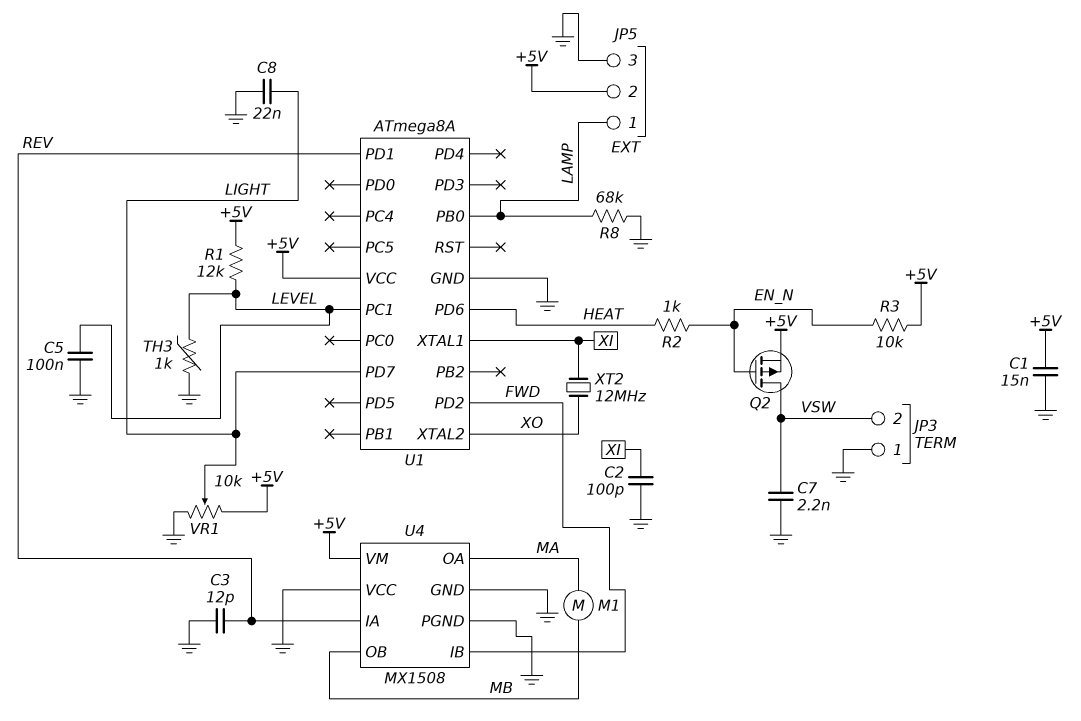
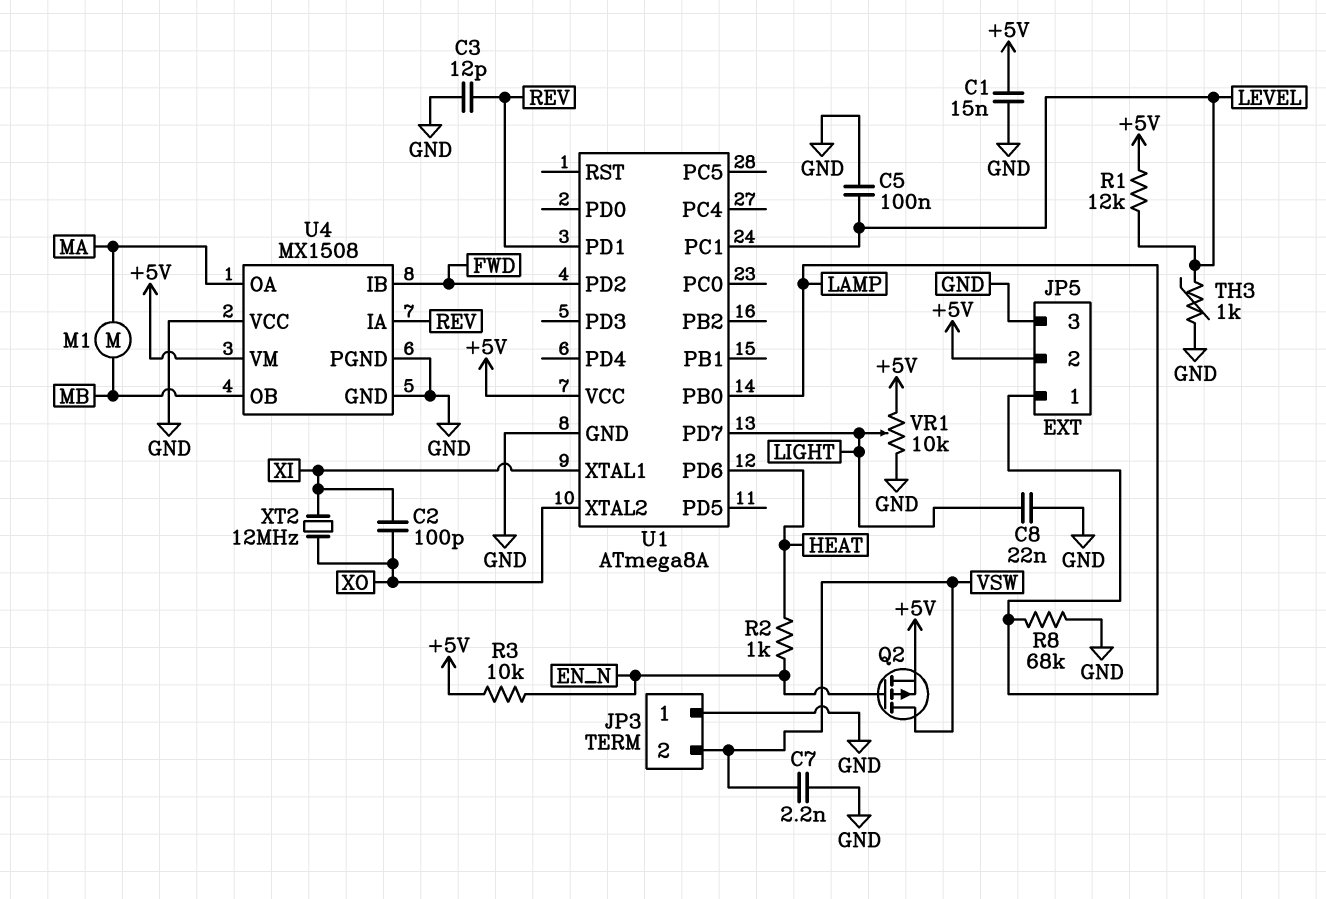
C2: 100pF (GND, XI) -> 100pF (XI, XO)

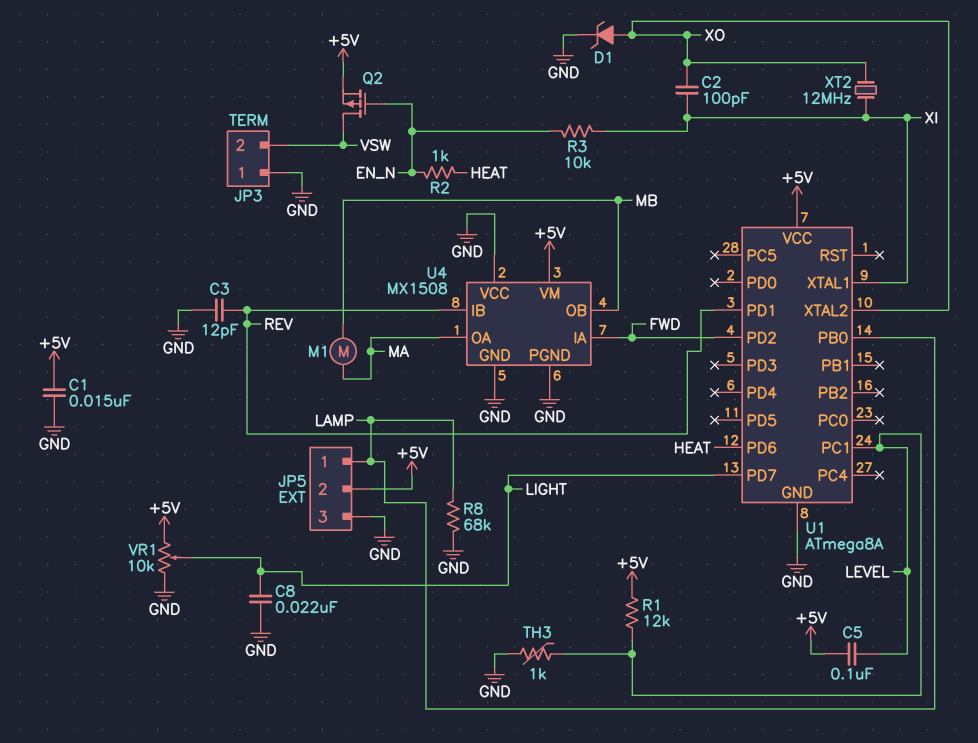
C5: 100nF (GND, LEVEL) -> 100nF (+5V, LEVEL)
C7: 2.2nF (GND, VSW) -> none
D1: none -> zener (A XO, K GND)
R3: 10k (+5V, EN_N) -> 10k (EN_N, XI)
U4 pin IA: REV -> FWD
U4 pin IB: FWD -> REV

